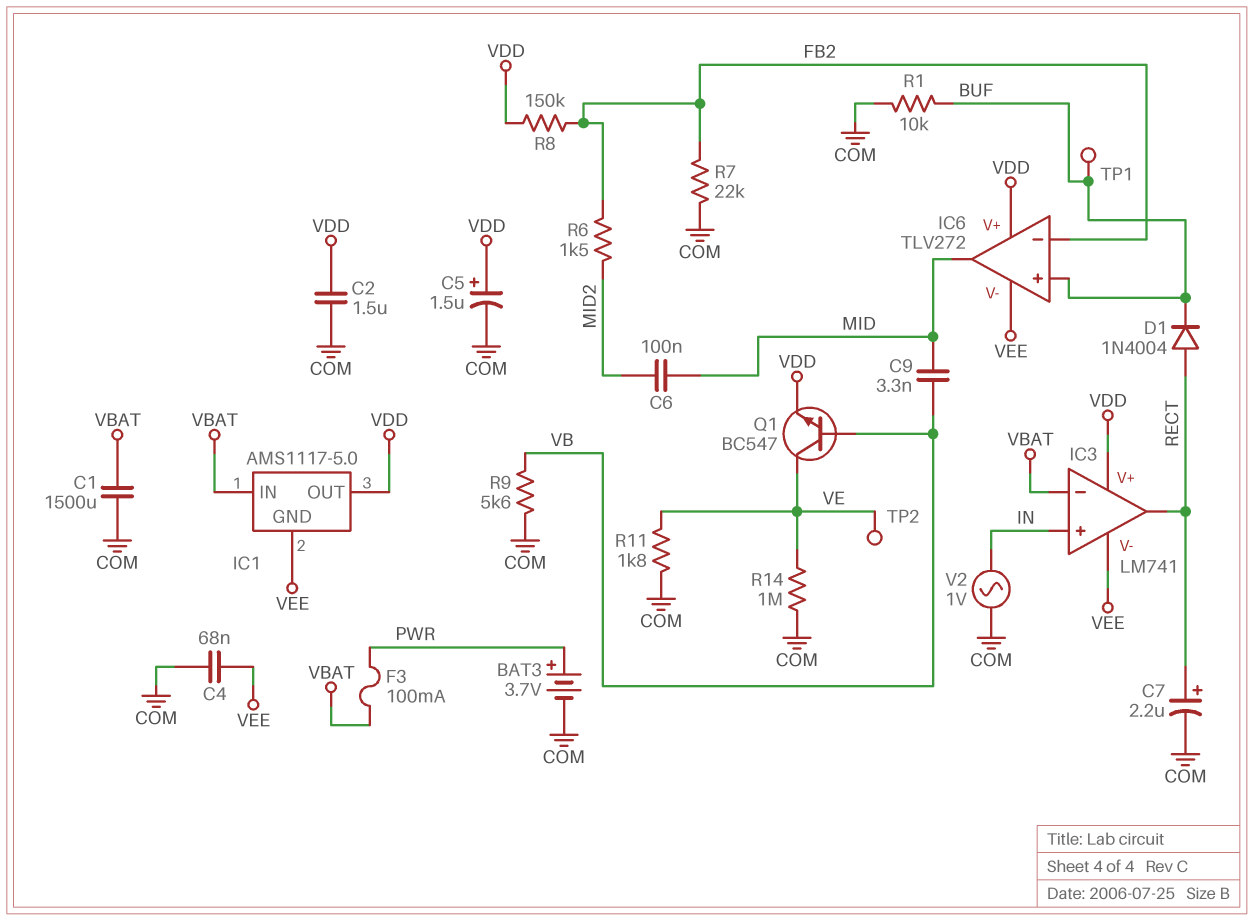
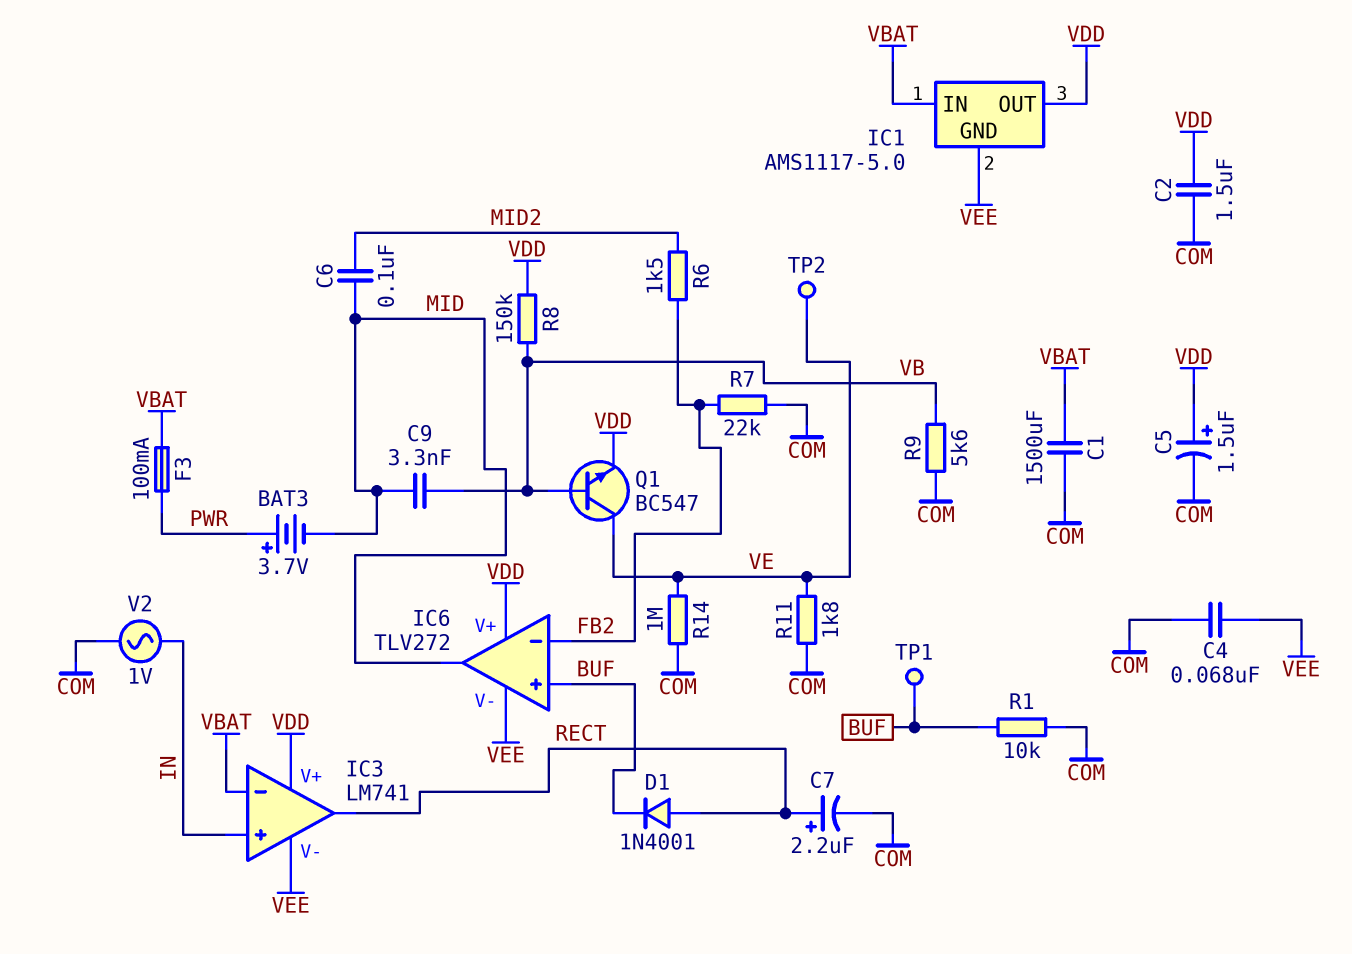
BAT3: 3.7V (plus PWR, minus COM) -> 3.7V (plus PWR, minus MID)
D1: diode 1N4004 (A RECT, K BUF) -> diode 1N4001 (A RECT, K BUF)
R8: 150k (FB2, VDD) -> 150k (VB, VDD)

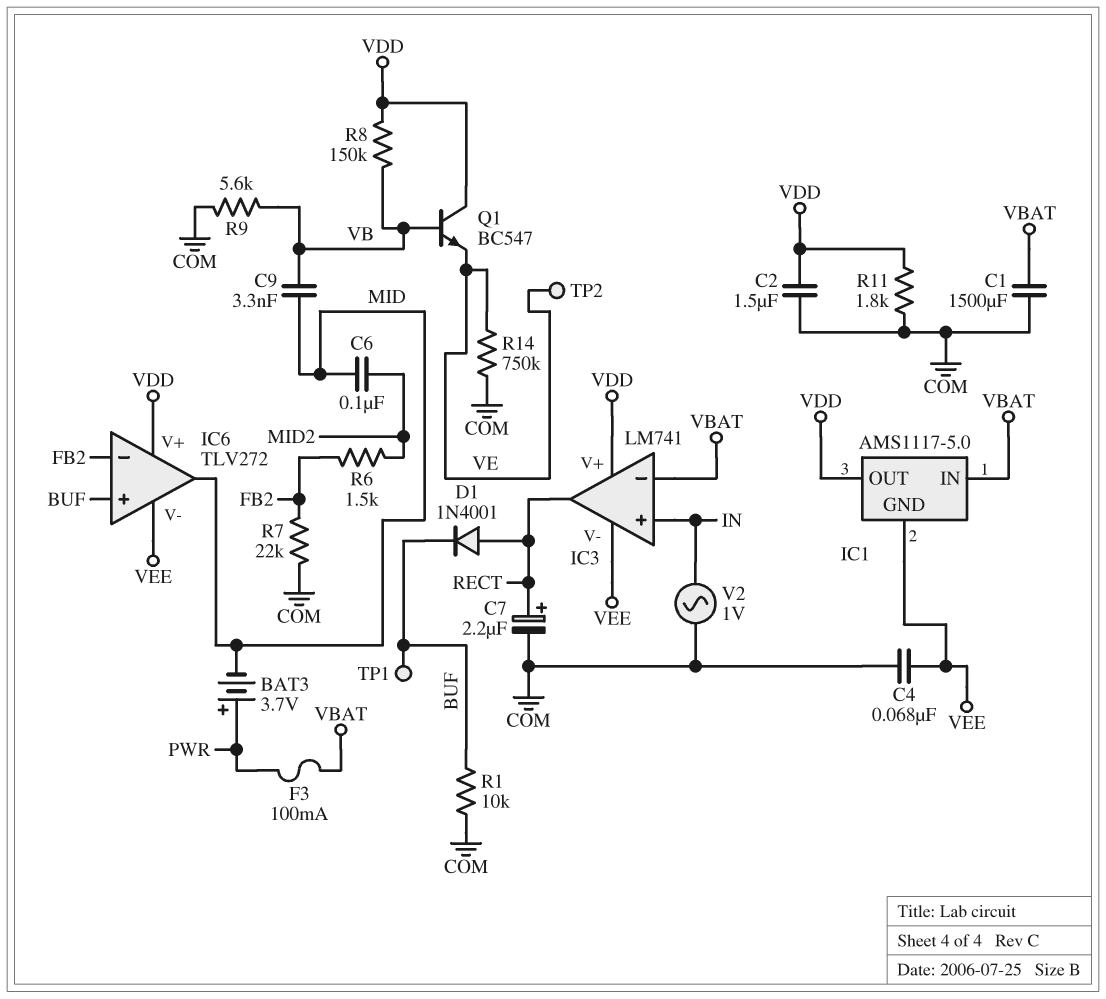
C5: 1.5uF (plus VDD, minus COM) -> none
Q1: NPN BC547 (B VB, C VE, E VDD) -> NPN BC547 (B VB, C VDD, E VE)
R11: 1.8k (COM, VE) -> 1.8k (COM, VDD)
R14: 1M (COM, VE) -> 750k (COM, VE)

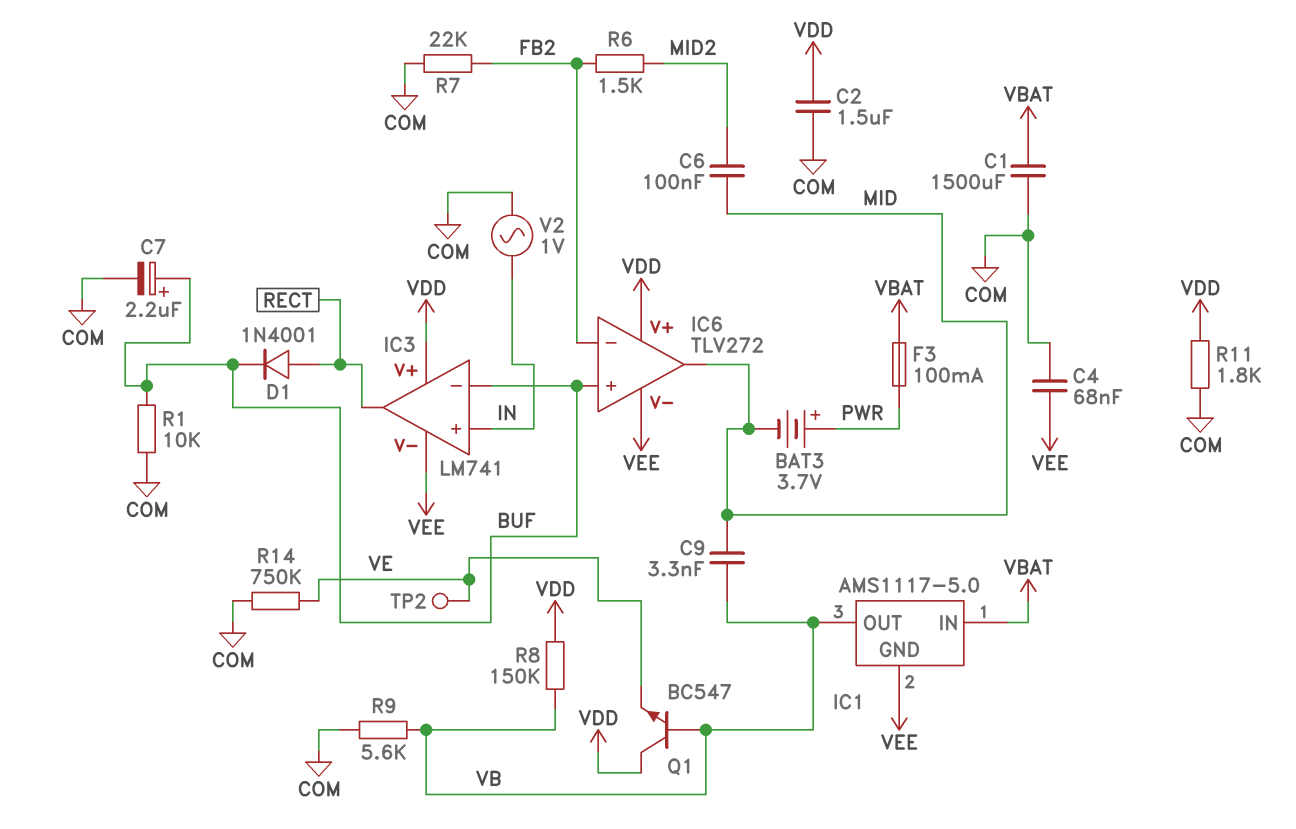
C7: 2.2uF (plus RECT, minus COM) -> 2.2uF (plus BUF, minus COM)
IC1 pin OUT: VDD -> VB
IC3 pin in-: VBAT -> BUF
TP1: test point (BUF) -> none

